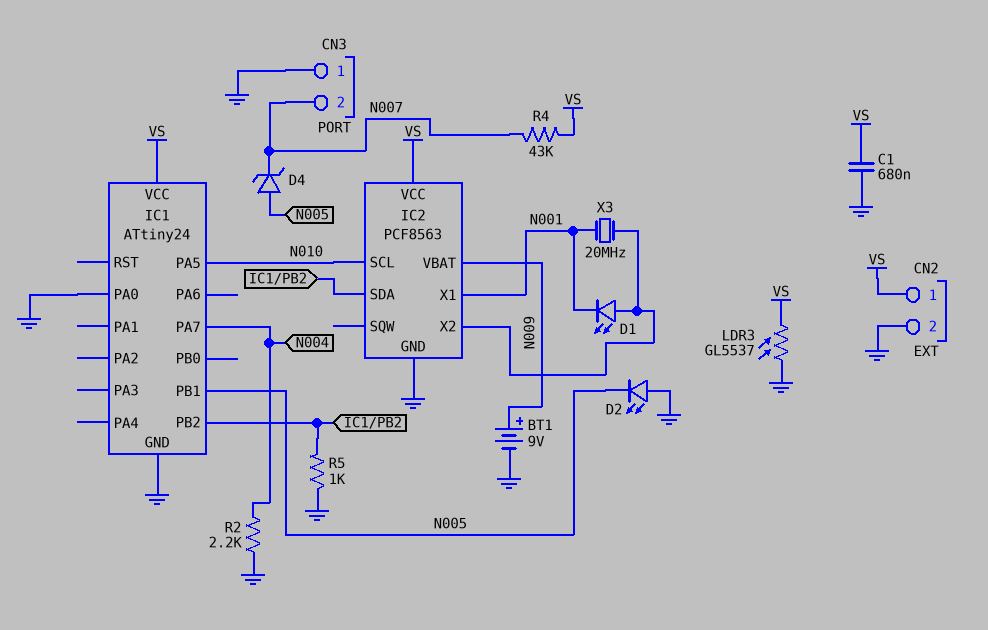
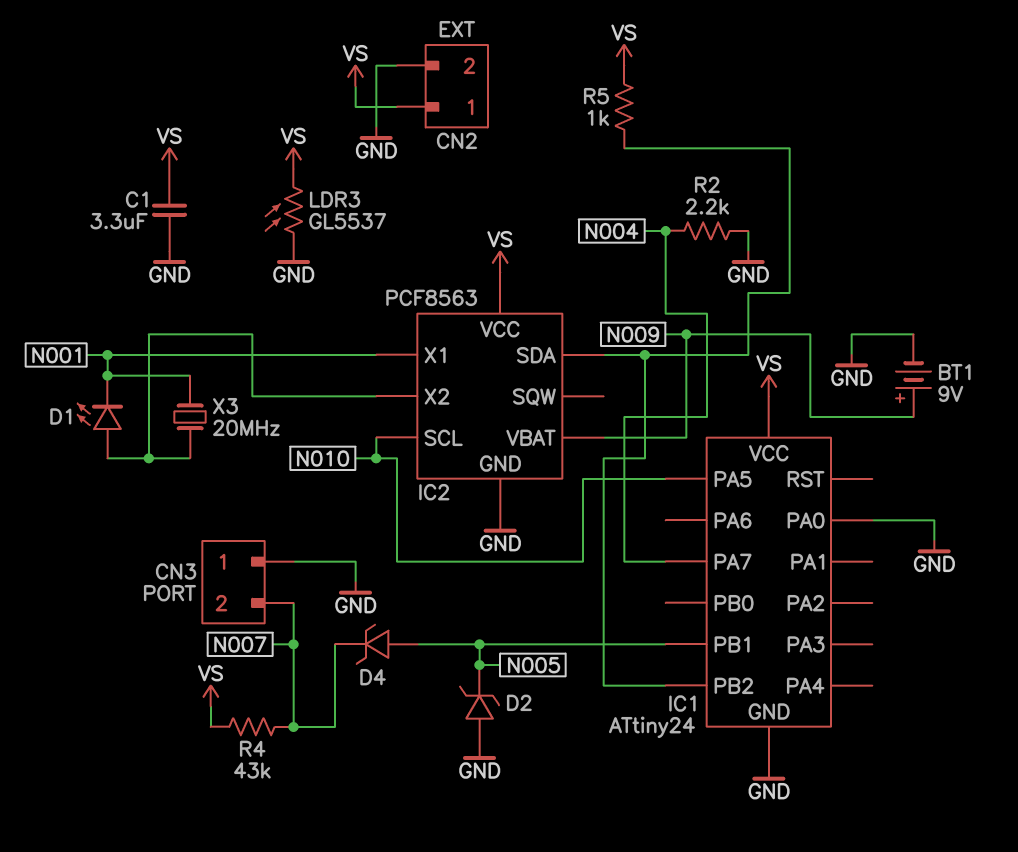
C1: 680nF (GND, VS) -> 3.3uF (GND, VS)
D2: LED (A GND, K N005) -> zener (A GND, K N005)
R5: 1k (GND, IC1/PB2) -> 1k (IC1/PB2, VS)

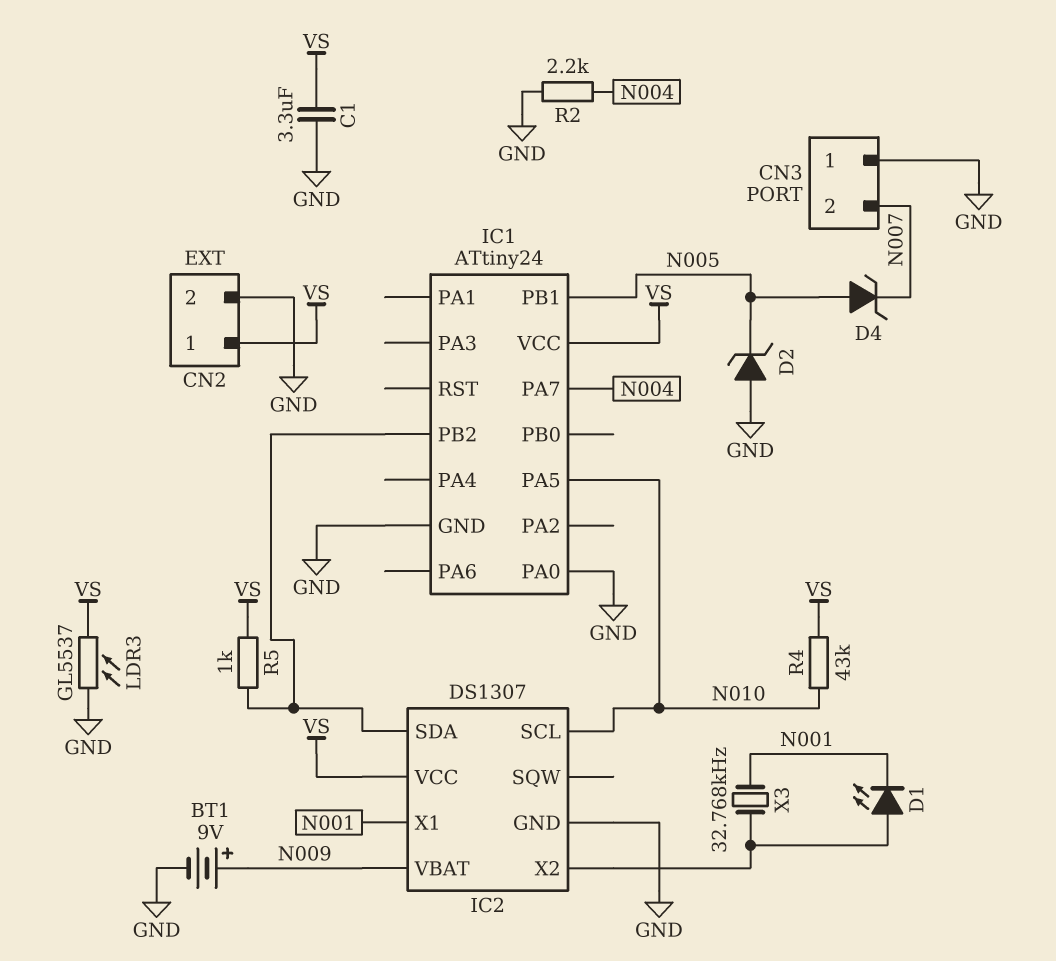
IC2: PCF8563 -> DS1307
R4: 43k (N007, VS) -> 43k (N010, VS)
X3: 20MHz (IC2/X2, N001) -> 32.768kHz (IC2/X2, N001)

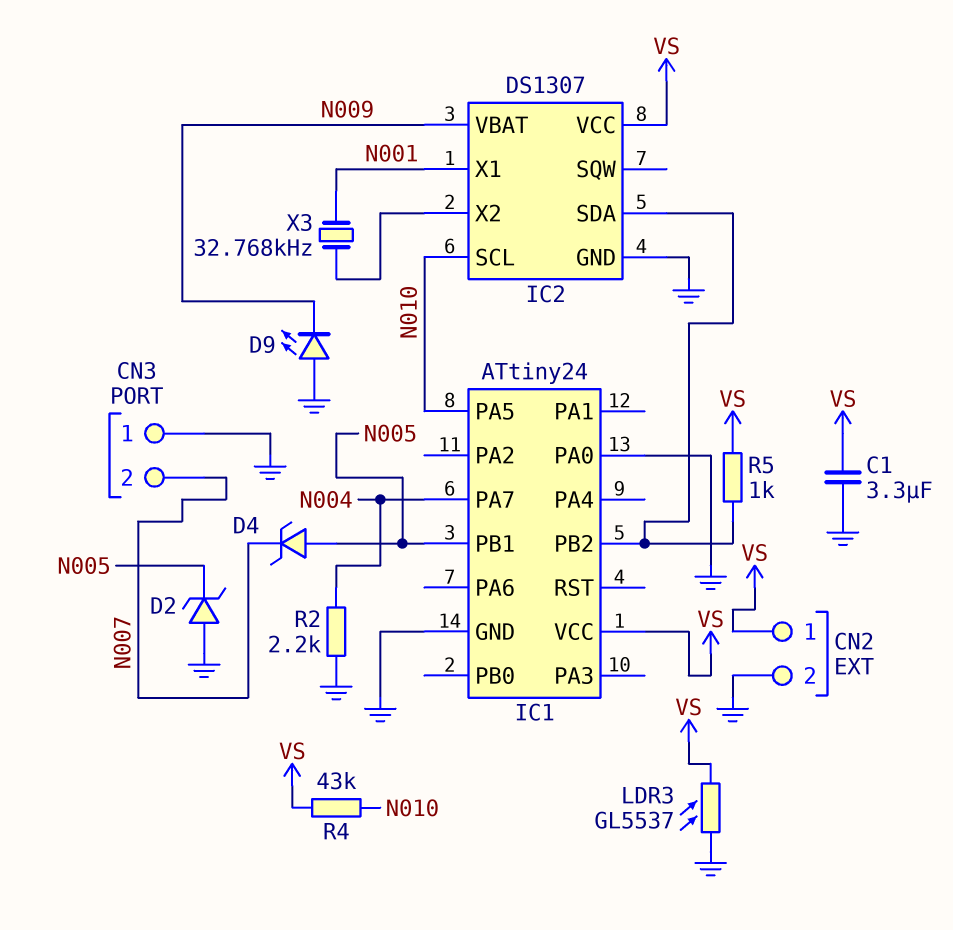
BT1: 9V (plus N009, minus GND) -> none
D1: LED (A IC2/X2, K N001) -> none
D9: none -> LED (A GND, K N009)

